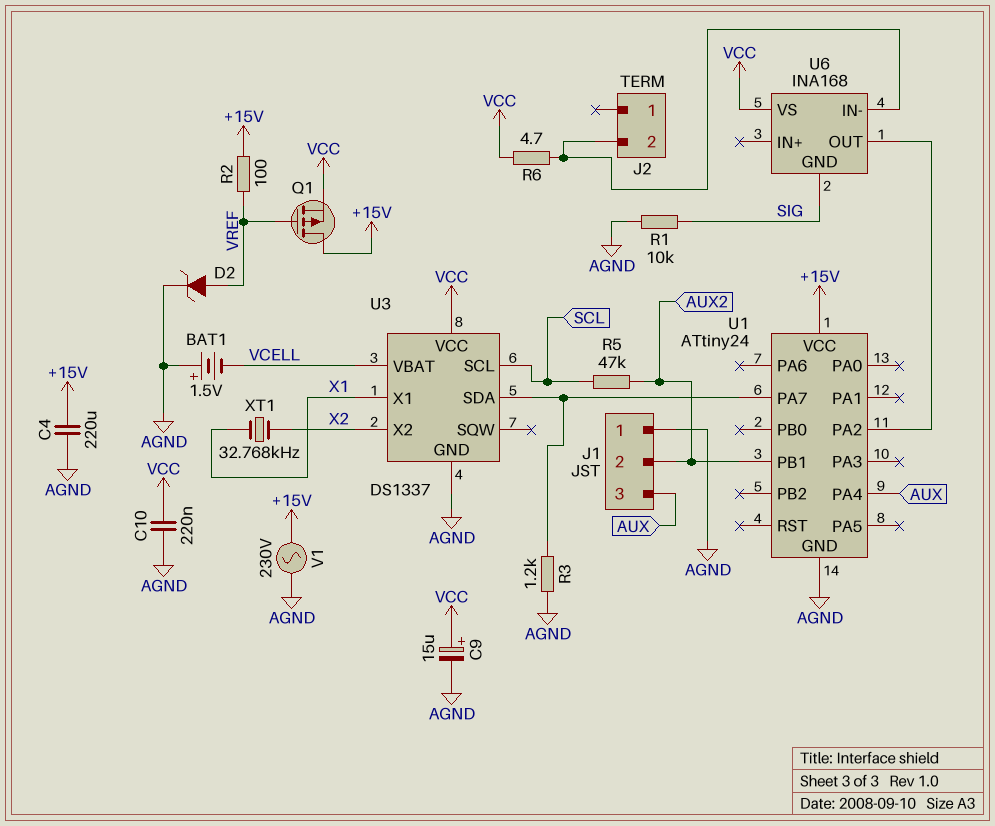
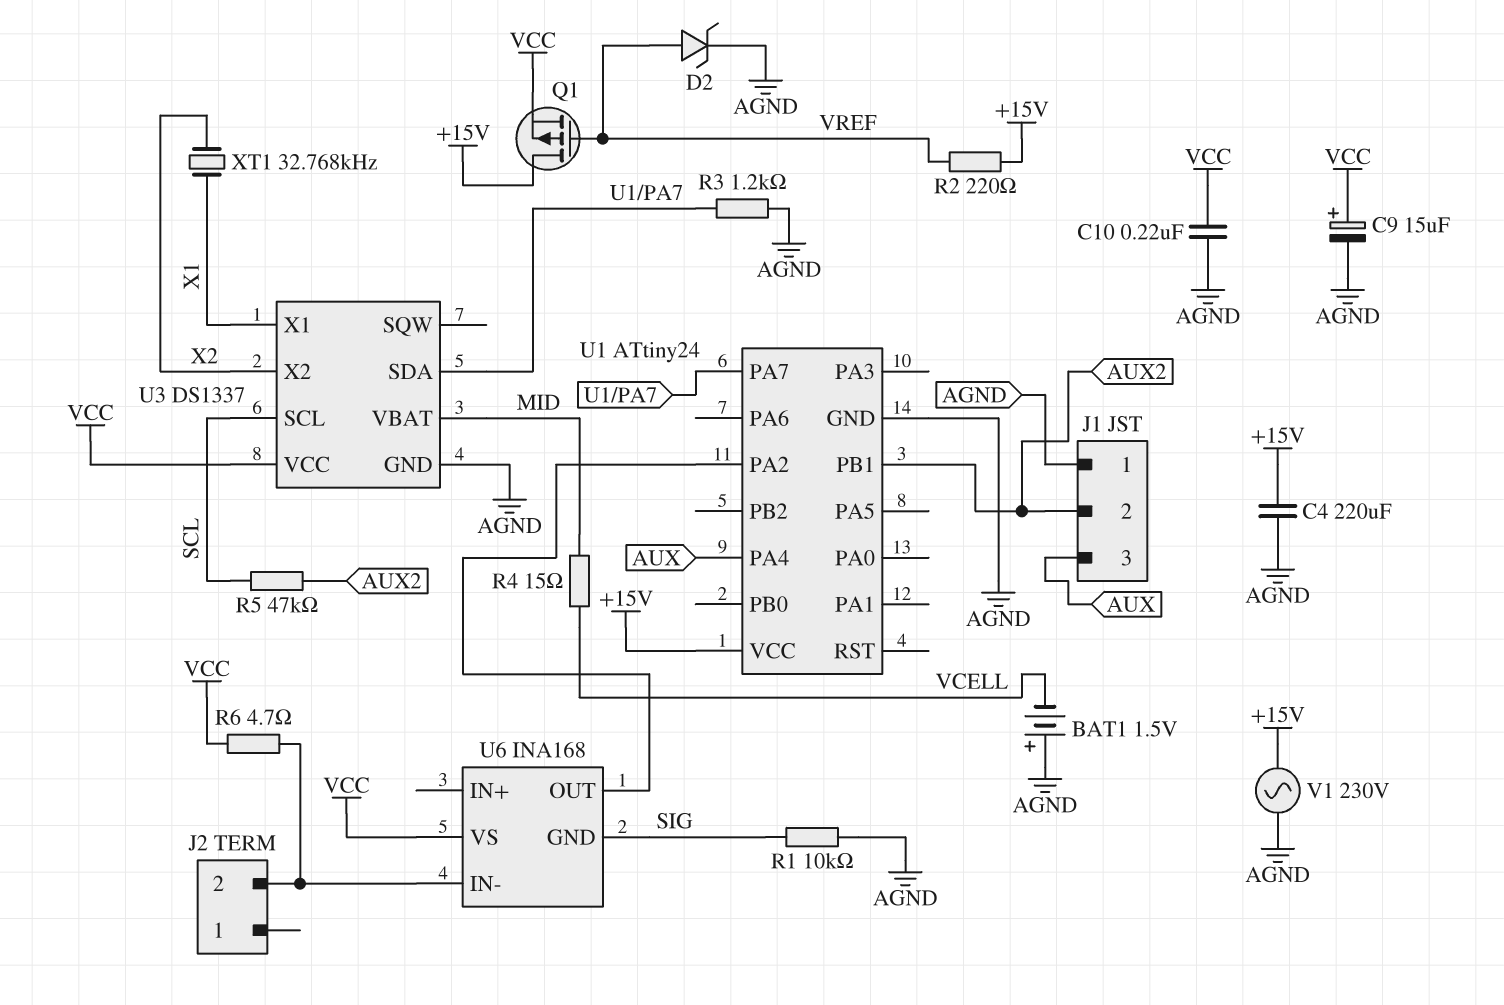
R2: 100 (+15V, VREF) -> 220 (+15V, VREF)
R4: none -> 15 (MID, VCELL)
U3 pin VBAT: VCELL -> MID

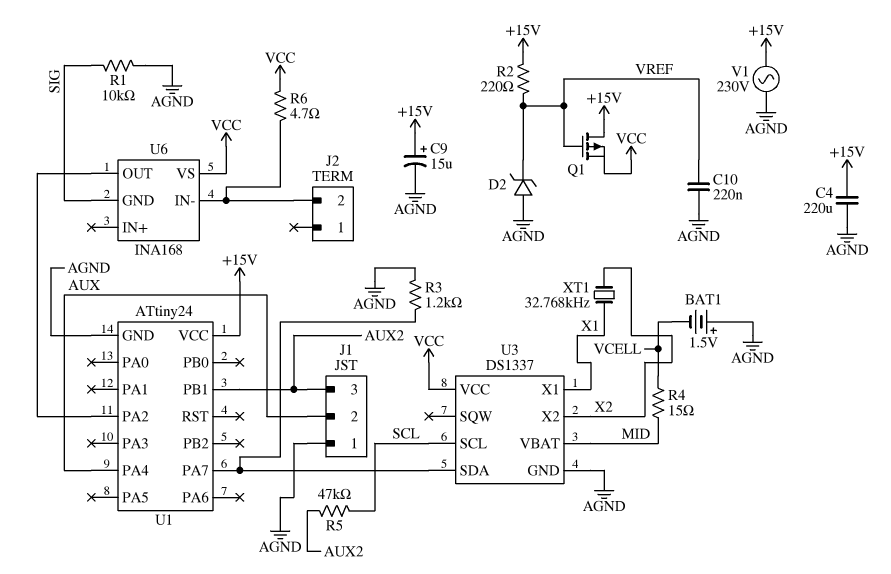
C9: 15uF (plus VCC, minus AGND) -> 15uF (plus +15V, minus AGND)
C10: 220nF (AGND, VCC) -> 220nF (AGND, VREF)
D2: zener (A VREF, K AGND) -> zener (A AGND, K VREF)
J1 pin 2: AUX2 -> AUX
J1 pin 3: AUX -> AUX2

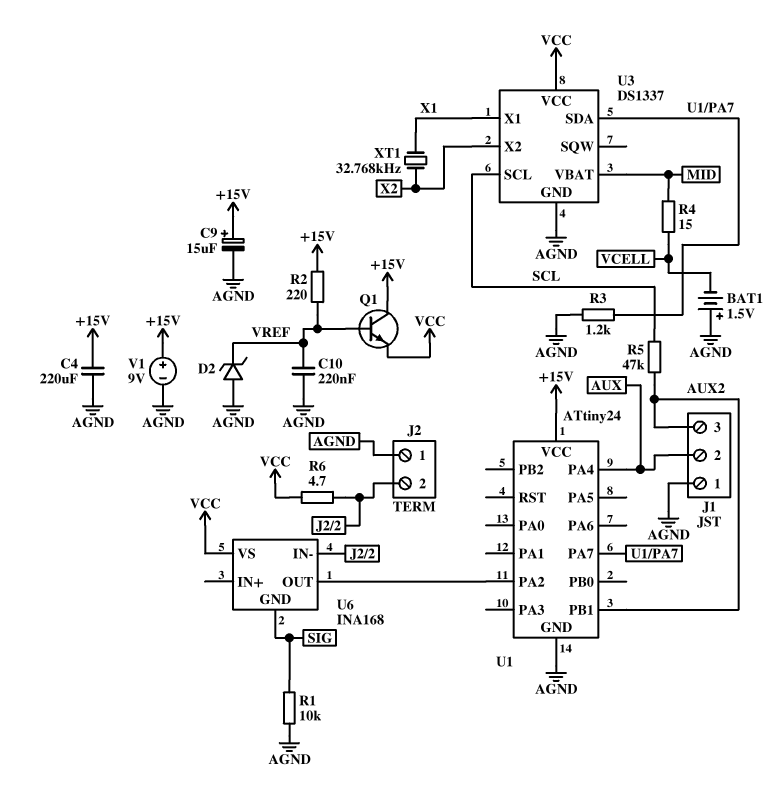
J2 pin 1: none -> AGND
Q1: PMOS (G VREF, D +15V, S VCC) -> NPN (B VREF, C +15V, E VCC)
V1: AC 230V (+15V, AGND) -> 9V (plus +15V, minus AGND)

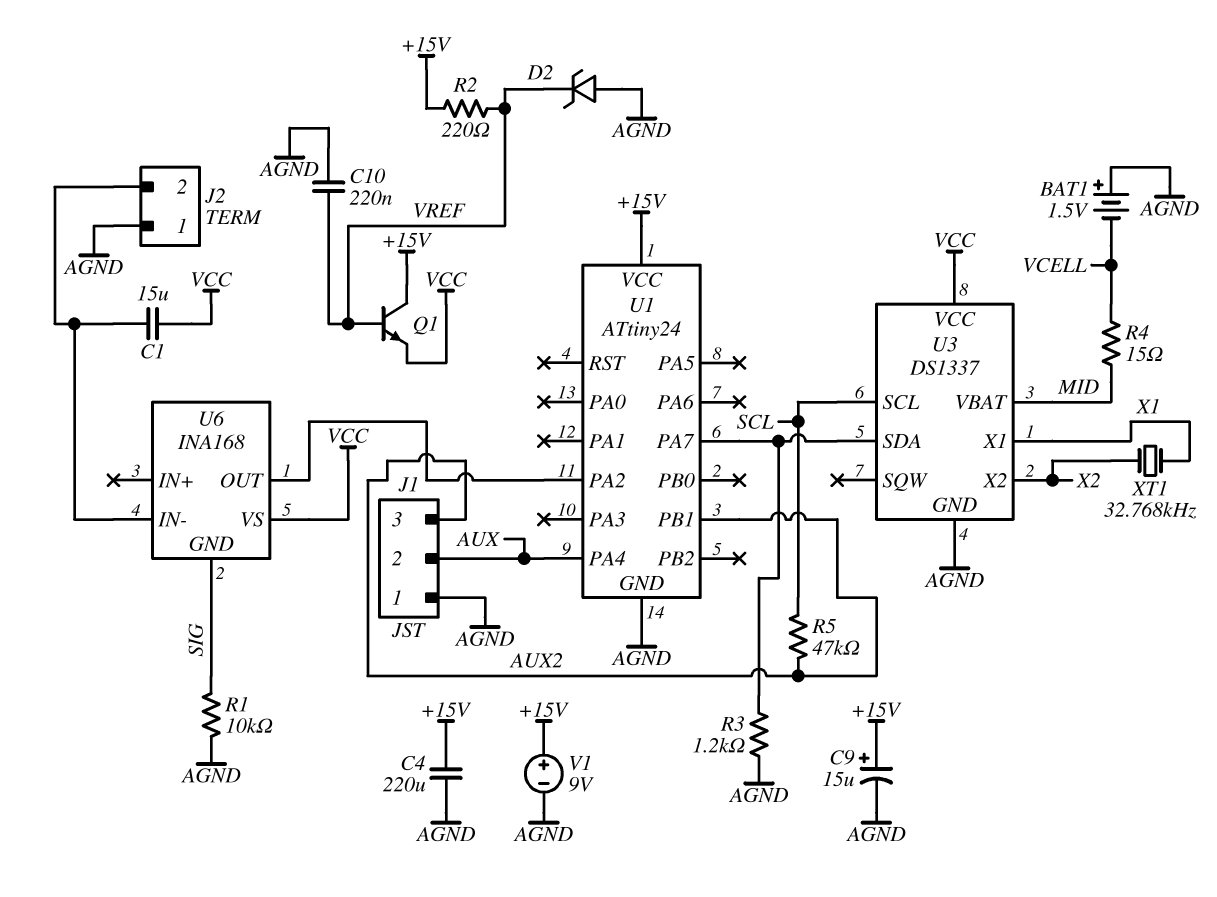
C1: none -> 15uF (J2/2, VCC)
R6: 4.7 (J2/2, VCC) -> none

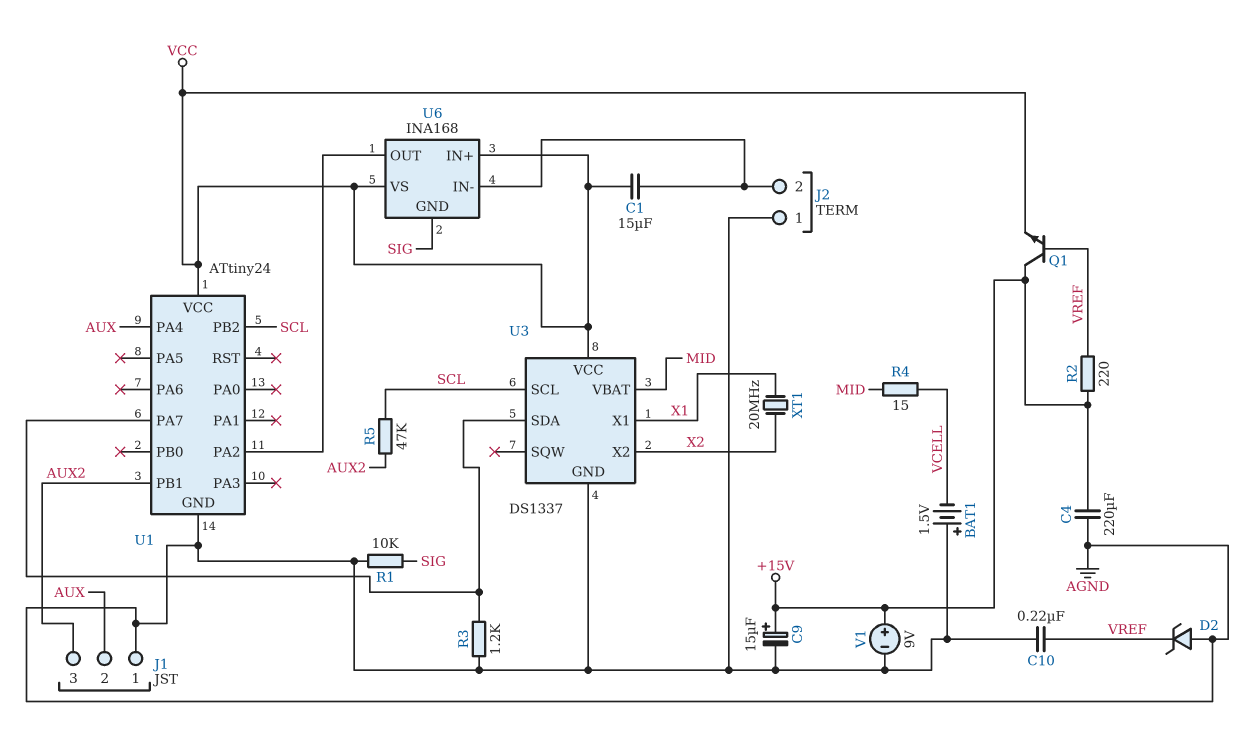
U1 pin PB2: none -> SCL
U1 pin VCC: +15V -> VCC
U6 pin IN+: none -> VCC
XT1: 32.768kHz (X1, X2) -> 20MHz (X1, X2)

